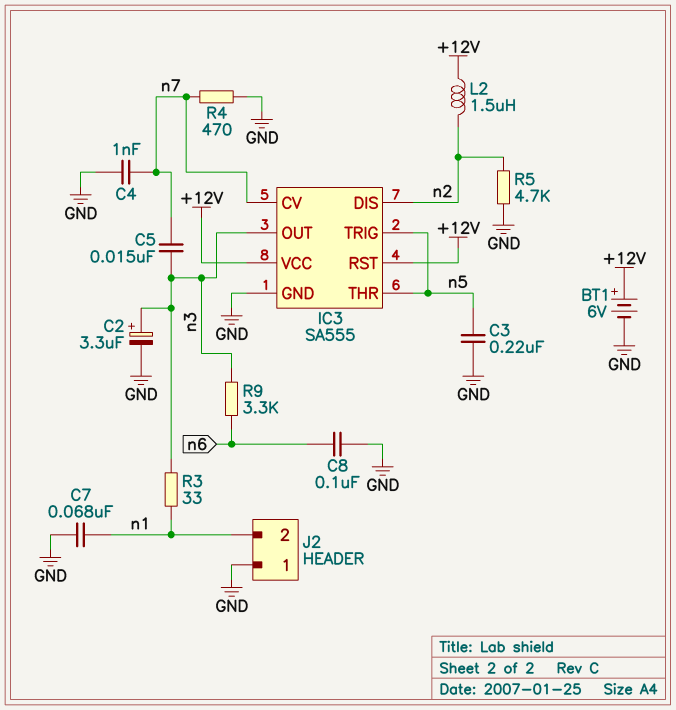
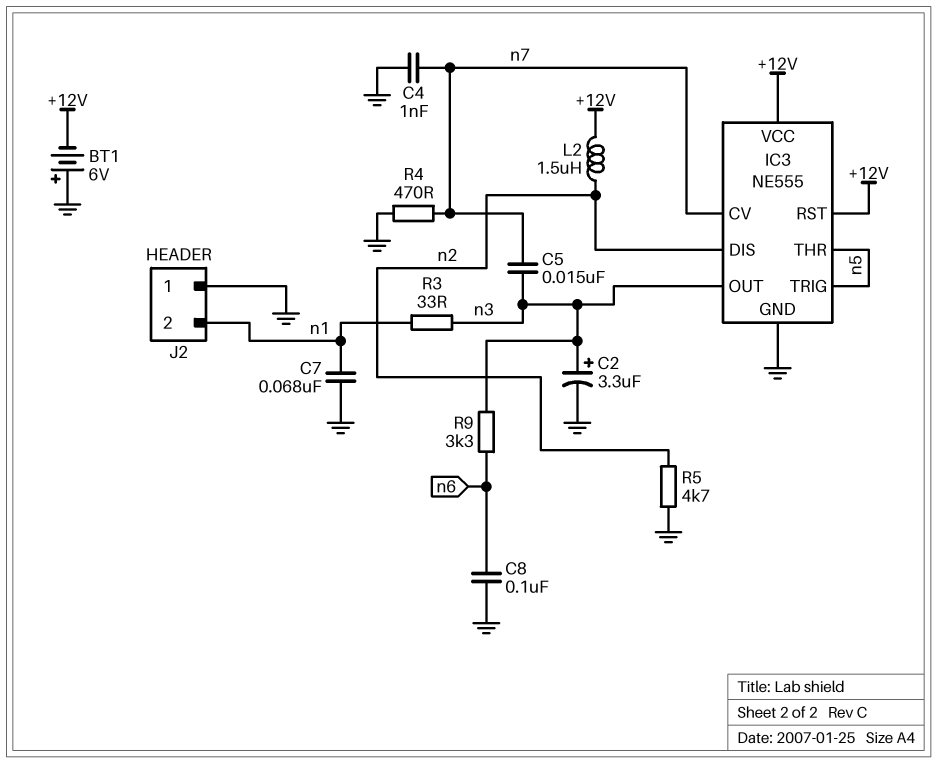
BT1: 6V (plus +12V, minus GND) -> 6V (plus GND, minus +12V)
C3: 220nF (GND, n5) -> none
IC3: SA555 -> NE555

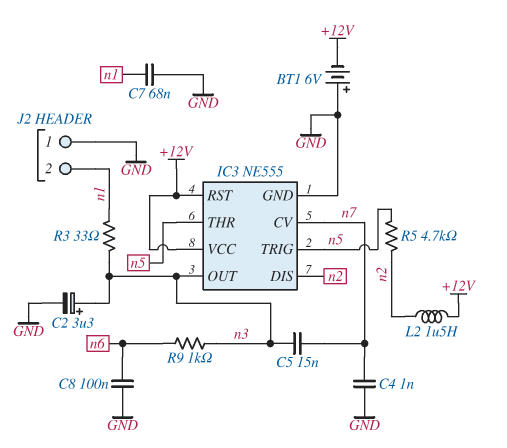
R4: 470 (GND, n7) -> none
R5: 4.7k (GND, n2) -> 4.7k (n2, n5)
R9: 3.3k (n3, n6) -> 1k (n3, n6)

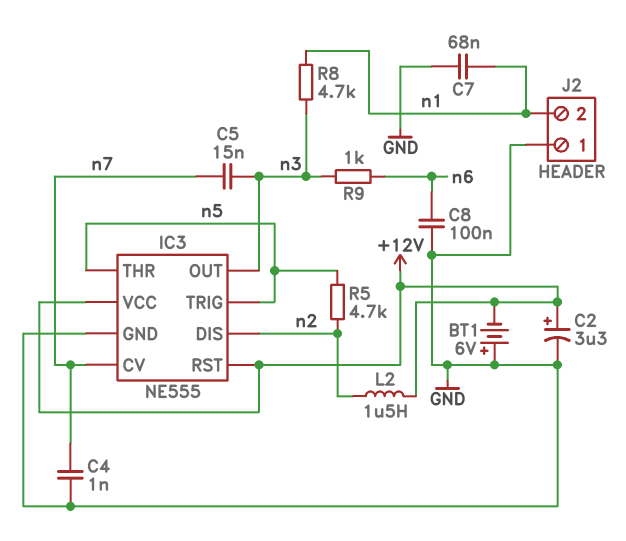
C2: 3.3uF (plus n3, minus GND) -> 3.3uF (plus +12V, minus GND)
R3: 33 (n1, n3) -> none
R8: none -> 4.7k (n1, n3)

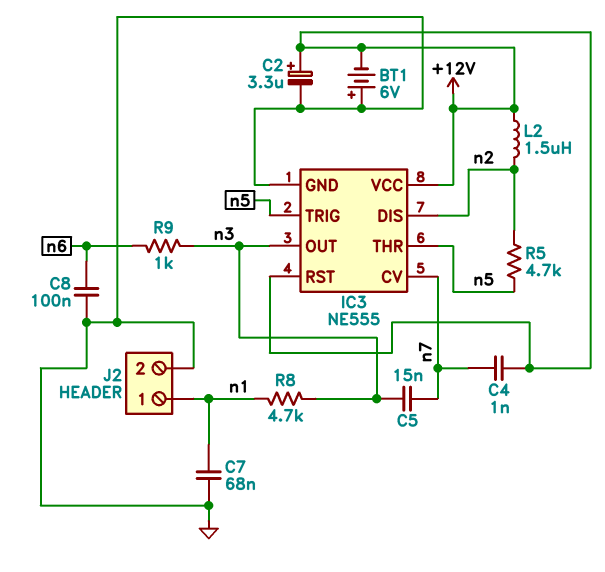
C4: 1nF (GND, n7) -> 1nF (+12V, n7)
J2 pin 1: GND -> n1
J2 pin 2: n1 -> GND

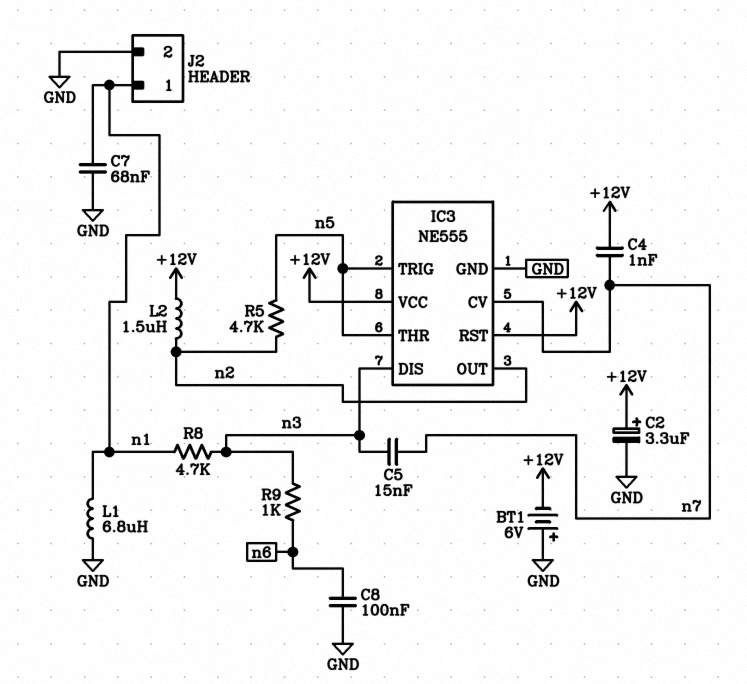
IC3 pin DIS: n2 -> n3
IC3 pin OUT: n3 -> n2
L1: none -> 6.8uH (GND, n1)

